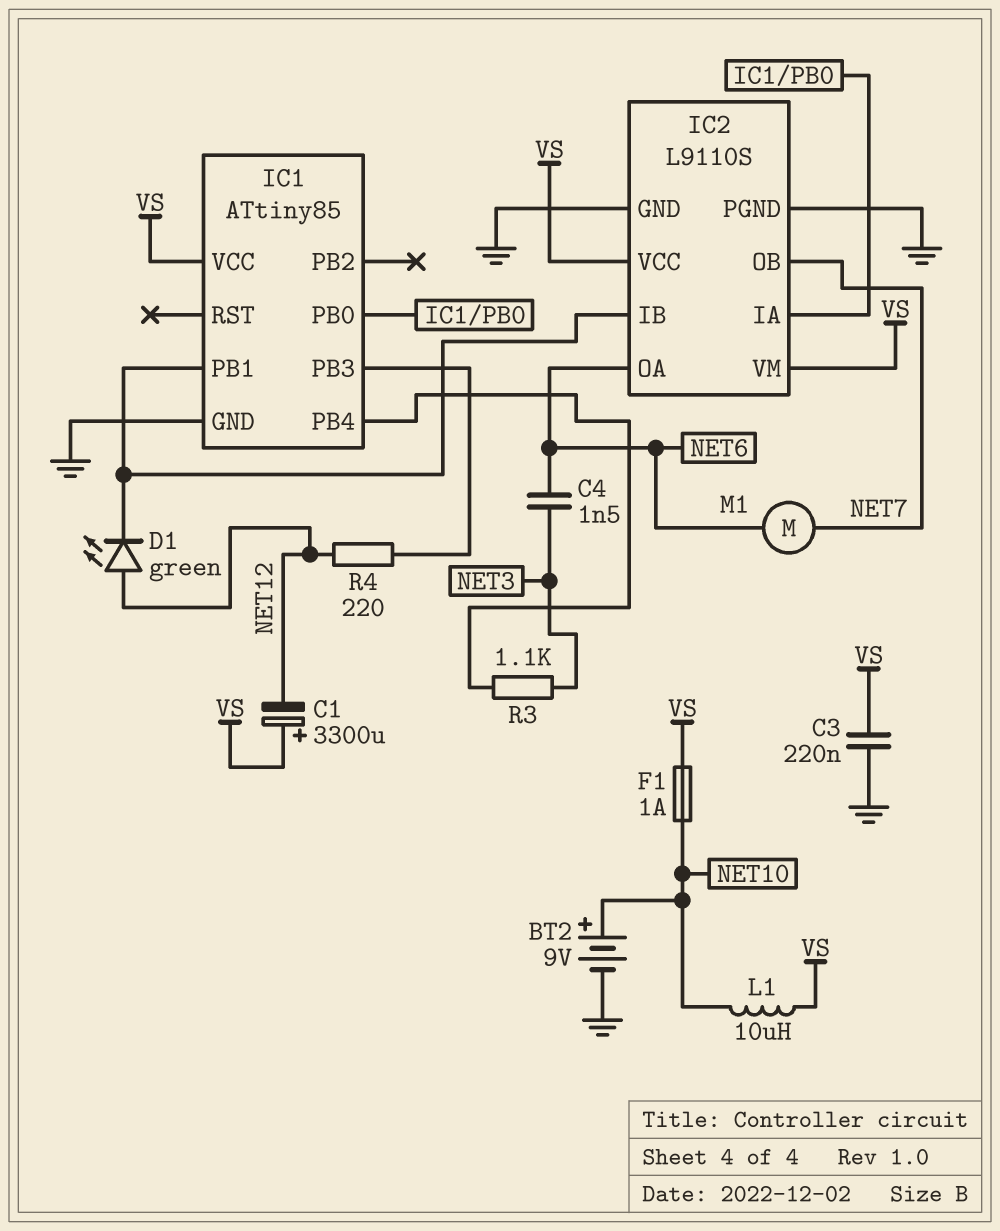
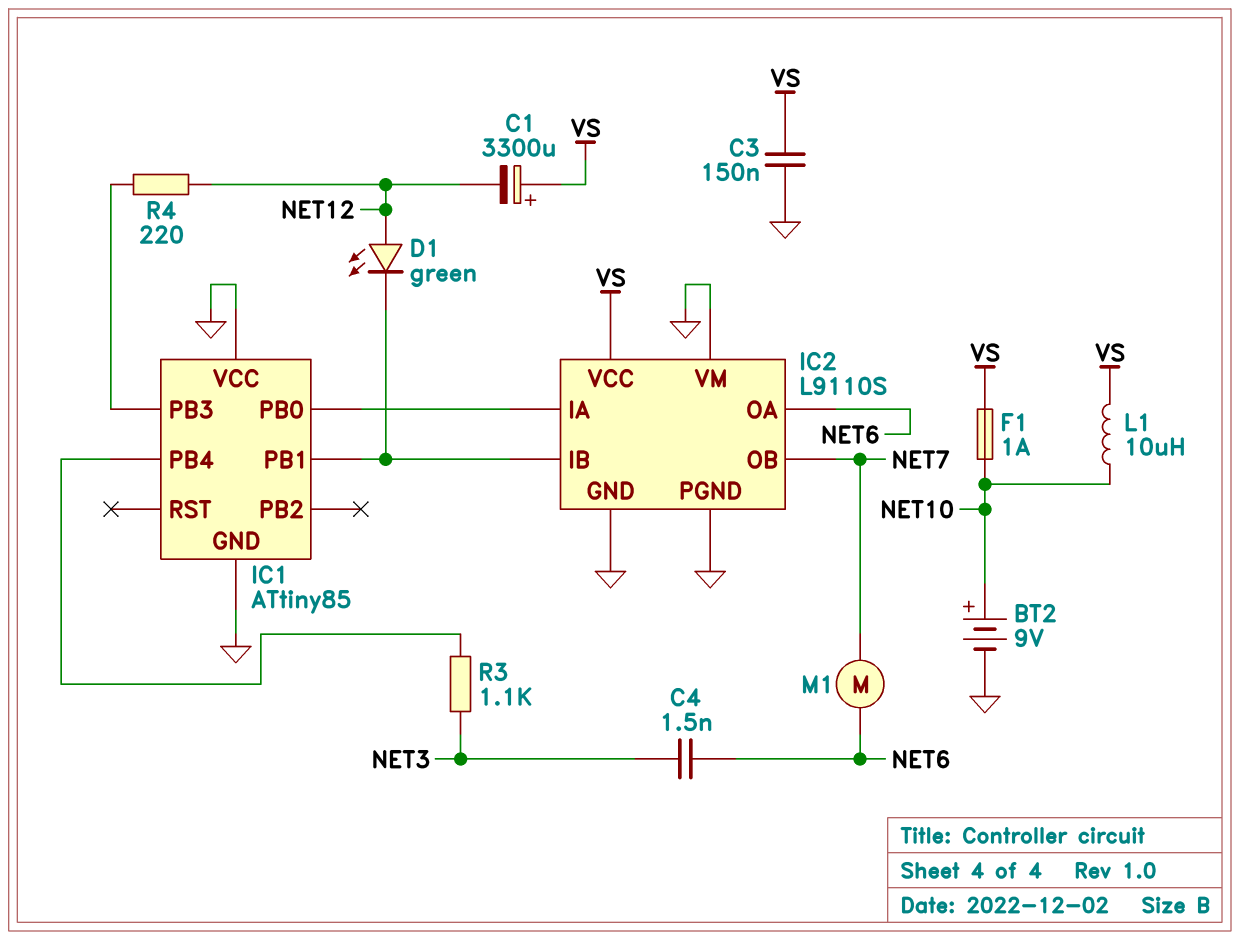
C3: 220nF (GND, VS) -> 150nF (GND, VS)
IC1 pin VCC: VS -> GND
IC2 pin VM: VS -> GND

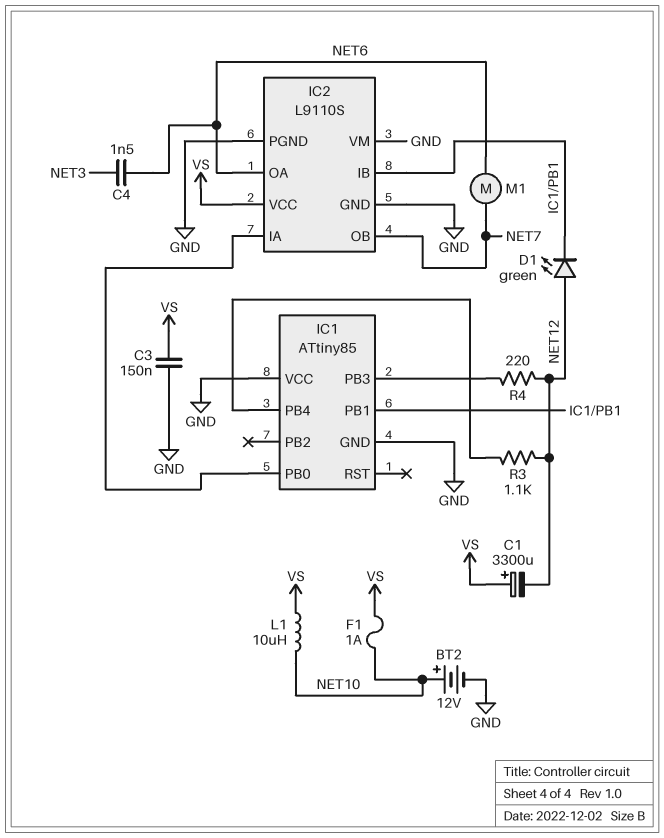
BT2: 9V (plus NET10, minus GND) -> 12V (plus NET10, minus GND)
R3: 1.1k (IC1/PB4, NET3) -> 1.1k (IC1/PB4, NET12)

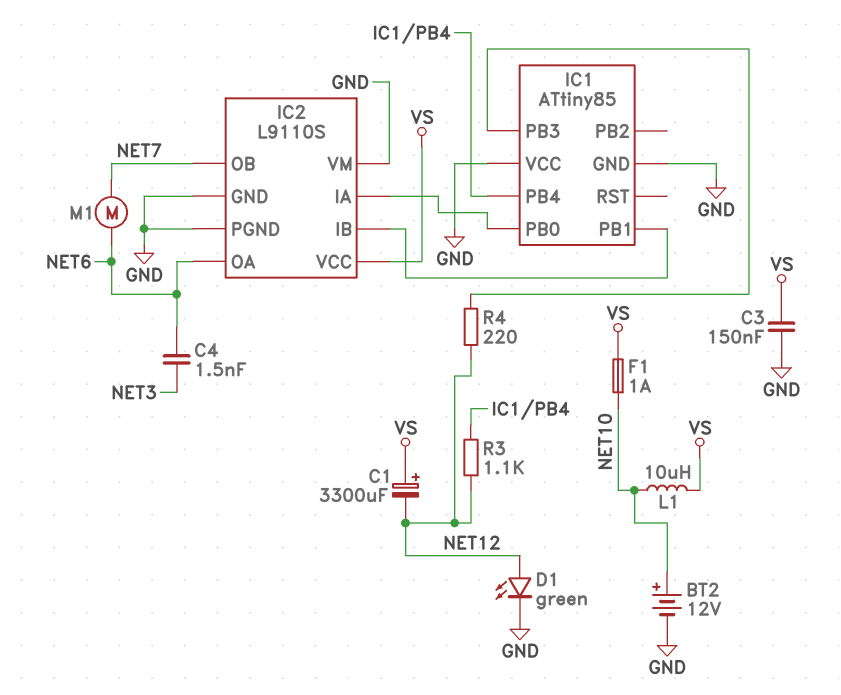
D1: LED green (A NET12, K IC1/PB1) -> LED green (A NET12, K GND)

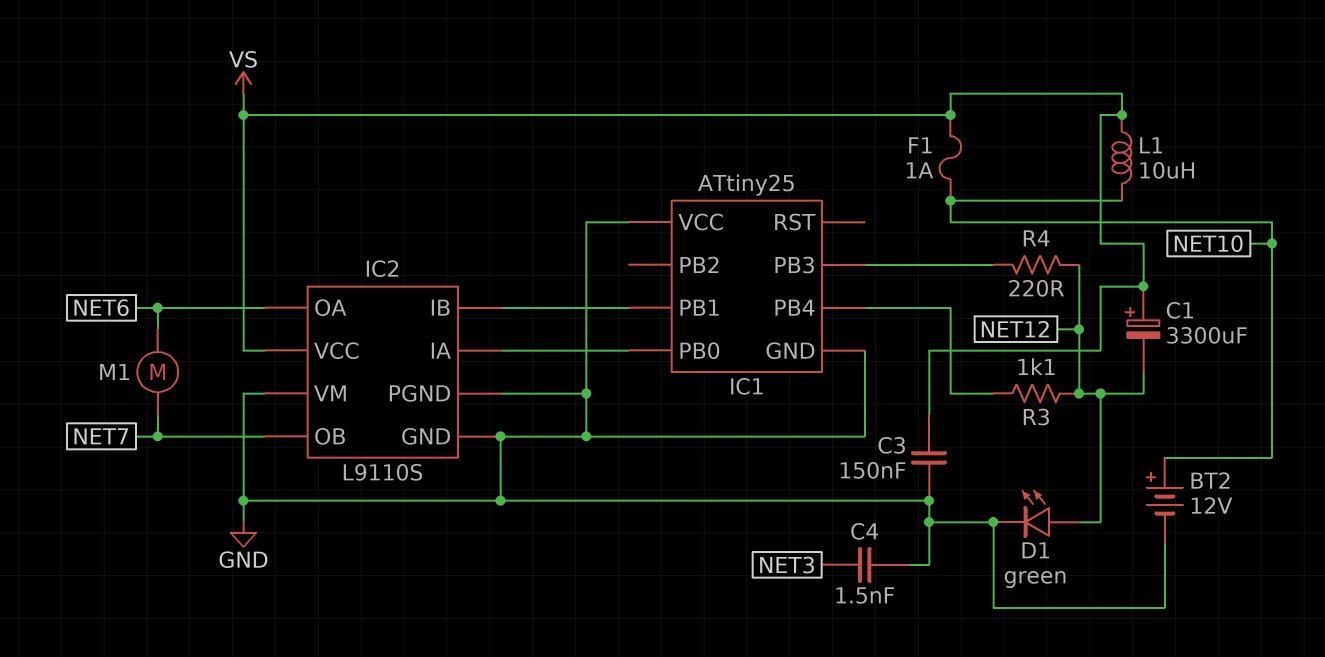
C4: 1.5nF (NET3, NET6) -> 1.5nF (GND, NET3)
IC1: ATtiny85 -> ATtiny25

